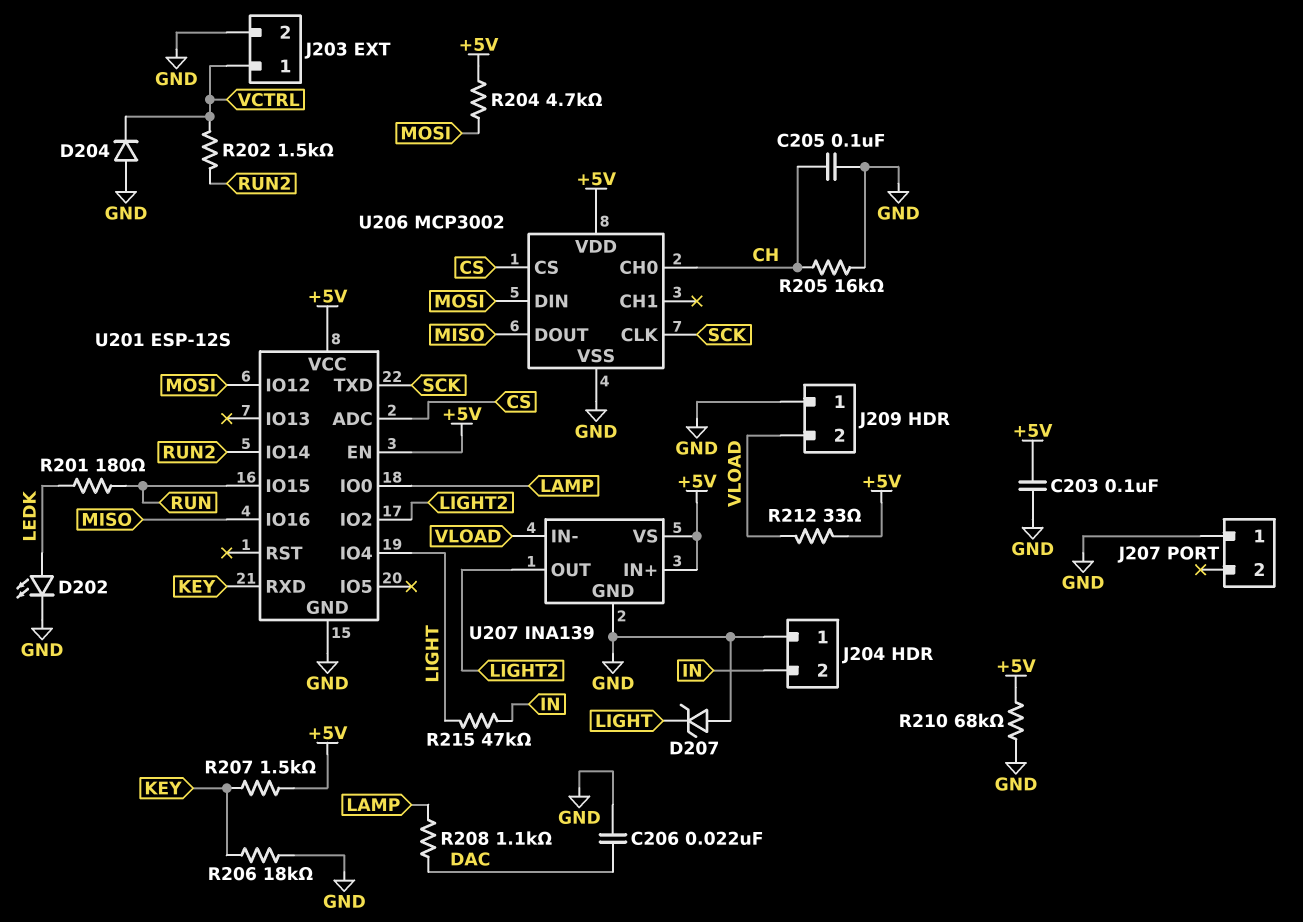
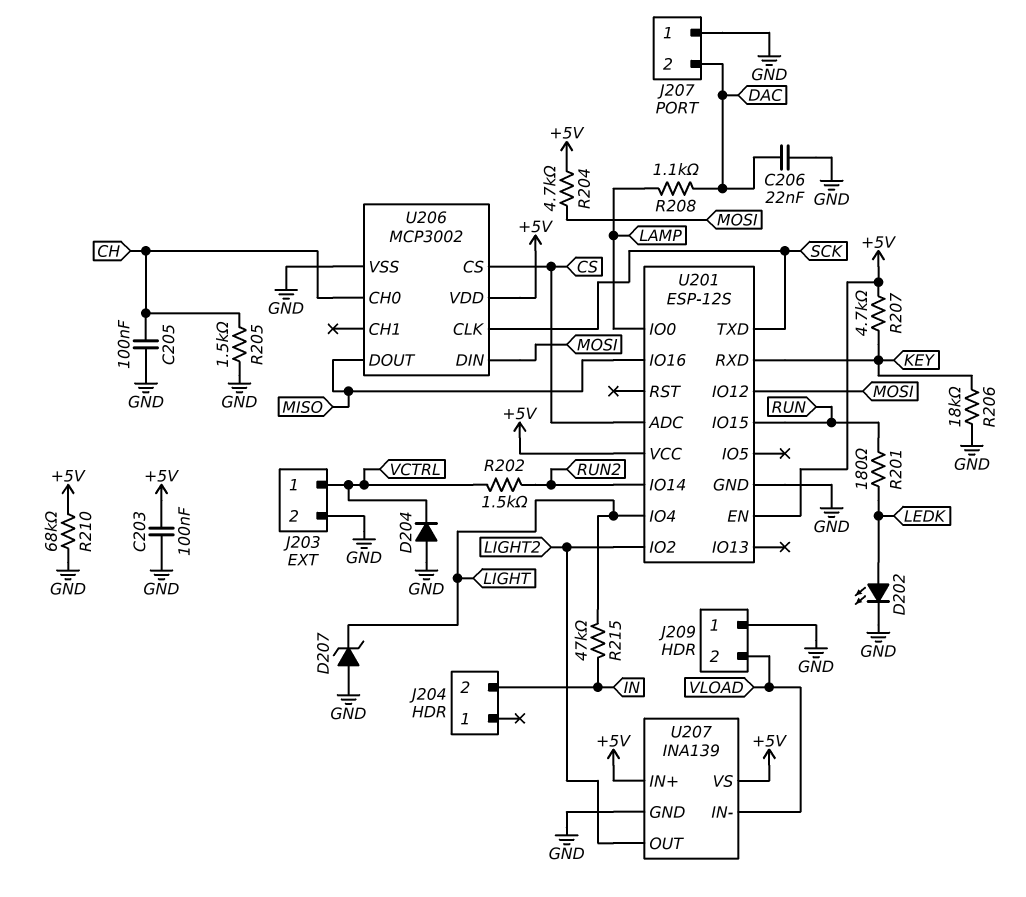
J204 pin 1: GND -> none
J207 pin 2: none -> DAC
R205: 16k (CH, GND) -> 1.5k (CH, GND)
R207: 1.5k (+5V, KEY) -> 4.7k (+5V, KEY)
R212: 33 (+5V, VLOAD) -> none

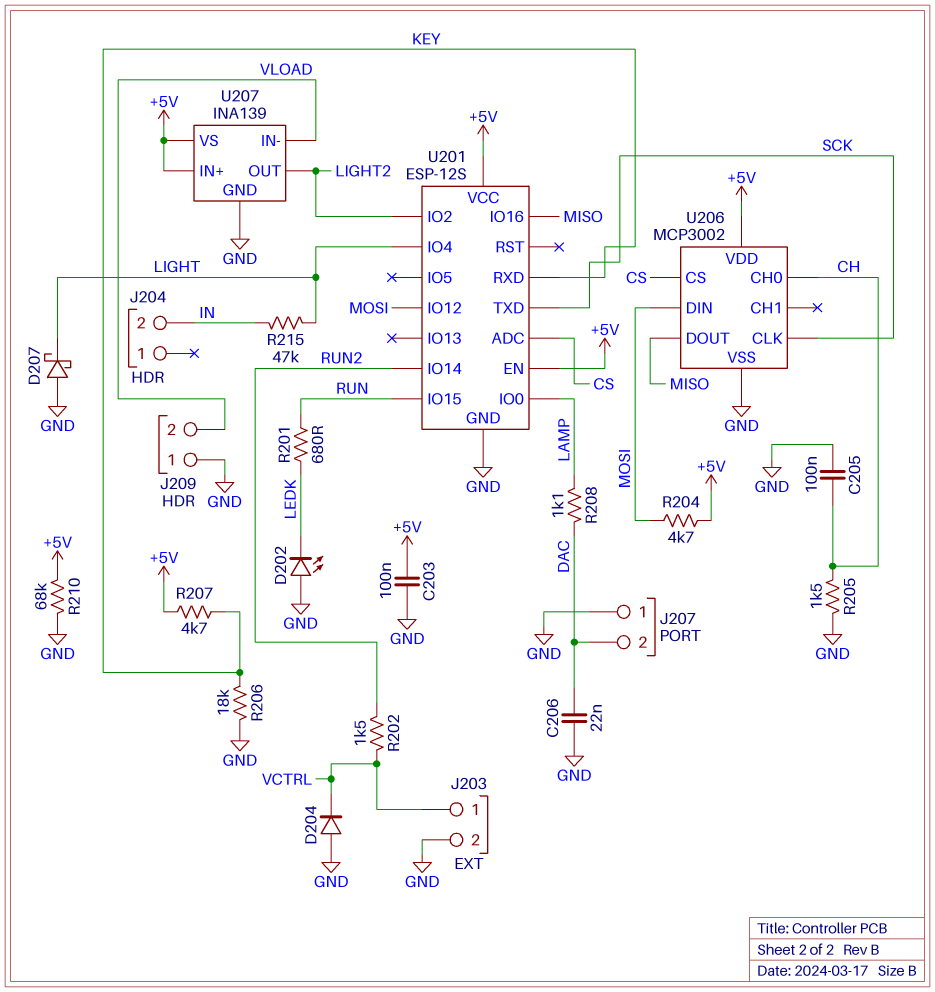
D202: LED (A LEDK, K GND) -> LED (A GND, K LEDK)
D207: zener (A GND, K LIGHT) -> schottky (A GND, K LIGHT)
R201: 180 (LEDK, RUN) -> 680 (LEDK, RUN)

